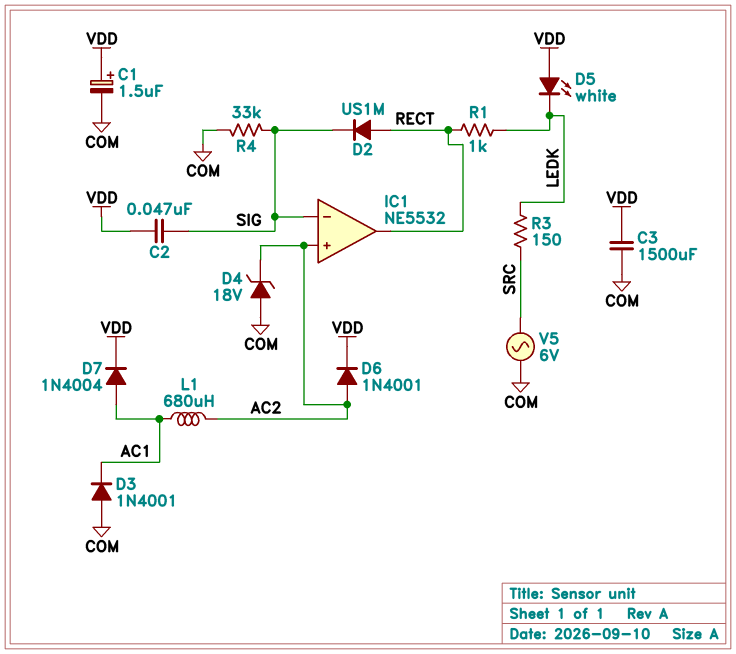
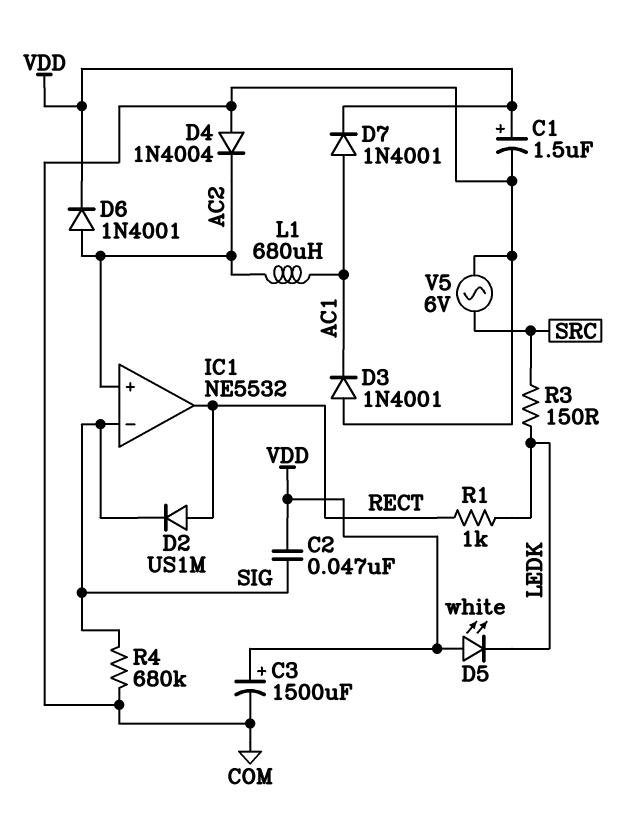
C3: 1500uF (COM, VDD) -> 1500uF (plus VDD, minus COM)
D4: zener 18V (A COM, K AC2) -> diode 1N4004 (A COM, K AC2)
D7: diode 1N4004 (A AC1, K VDD) -> diode 1N4001 (A AC1, K VDD)
R4: 33k (COM, SIG) -> 680k (COM, SIG)

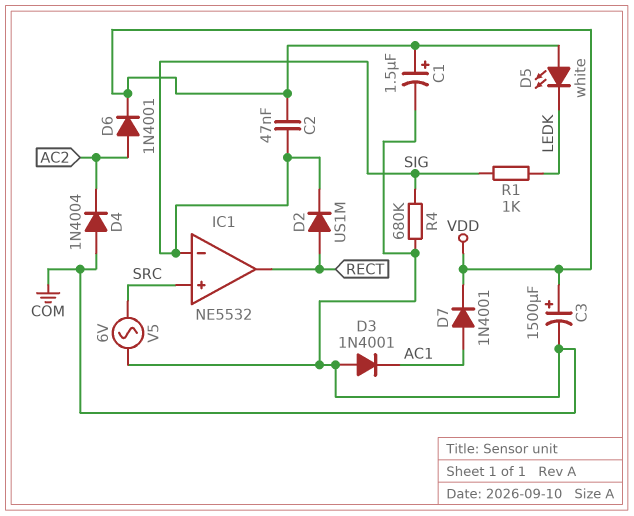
IC1 pin in+: AC2 -> SRC
L1: 680uH (AC1, AC2) -> none
R1: 1k (LEDK, RECT) -> 1k (LEDK, SIG)
R3: 150 (LEDK, SRC) -> none

